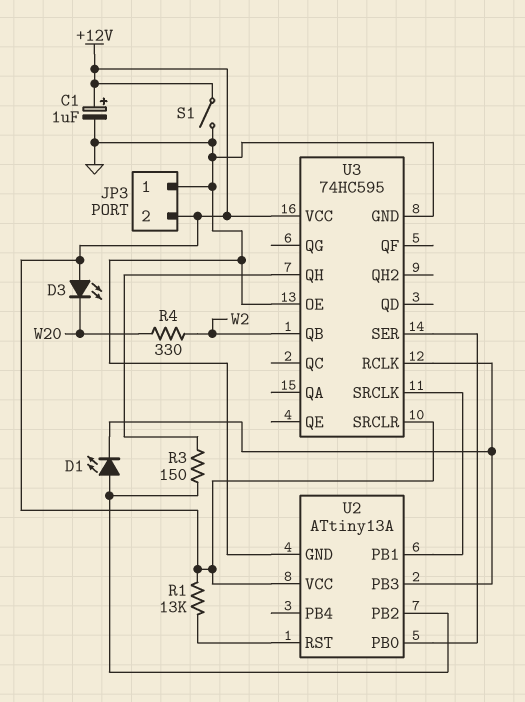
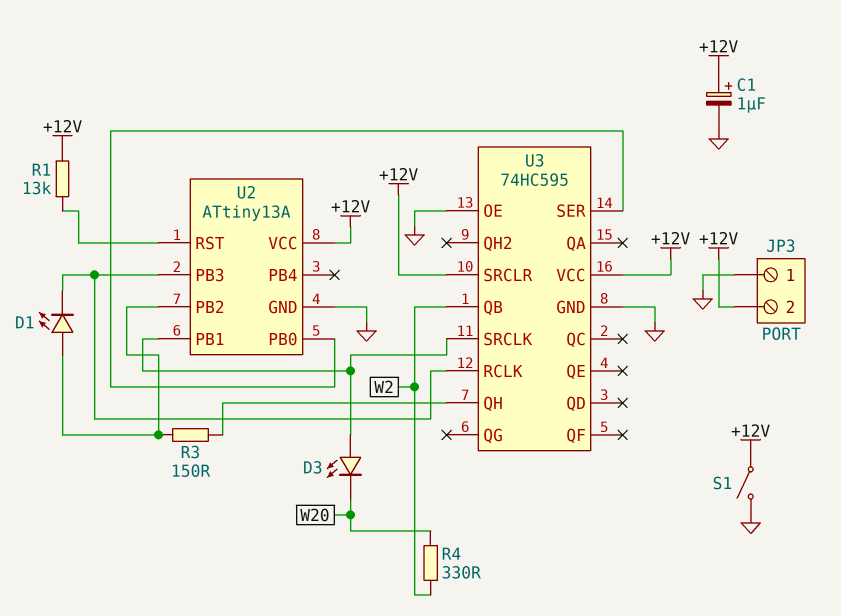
D3: LED (A +12V, K W20) -> LED (A U2/PB1, K W20)

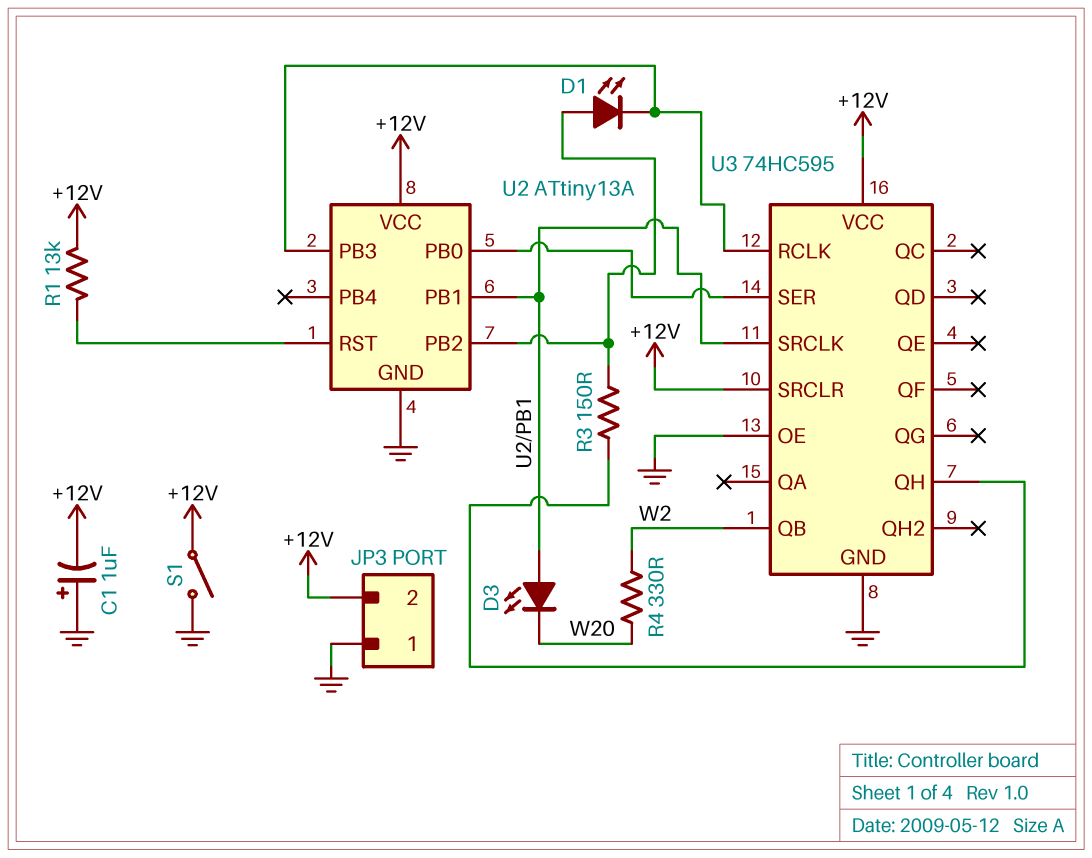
C1: 1uF (plus +12V, minus GND) -> 1uF (plus GND, minus +12V)

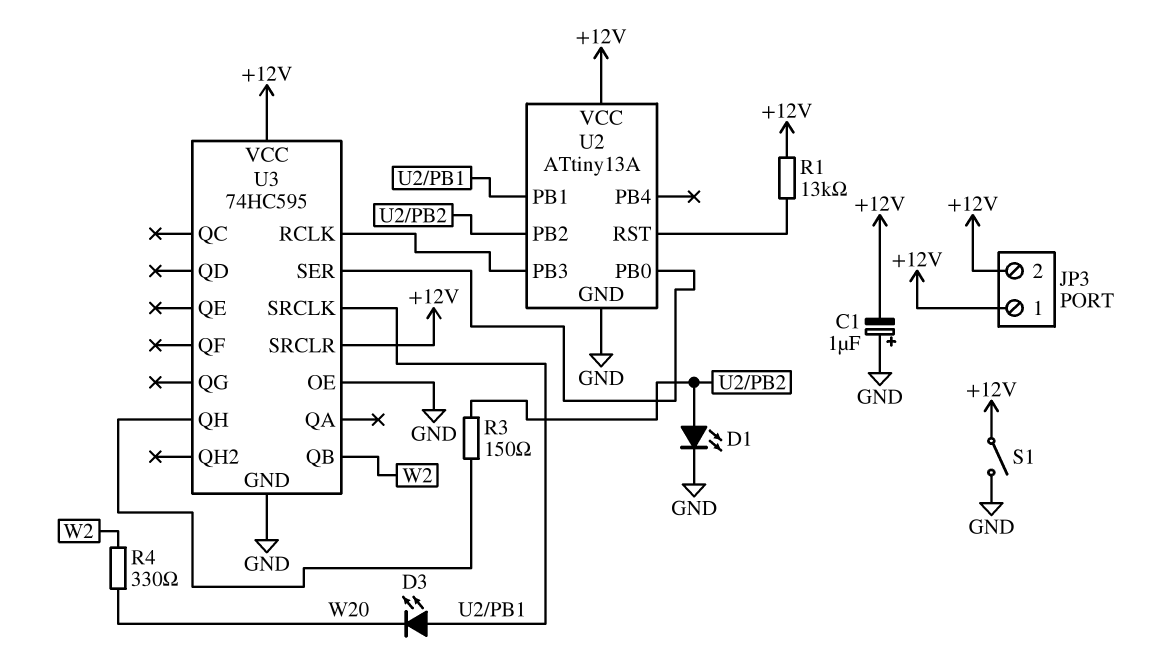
D1: LED (A U2/PB2, K U2/PB3) -> LED (A U2/PB2, K GND)
JP3 pin 1: GND -> +12V

